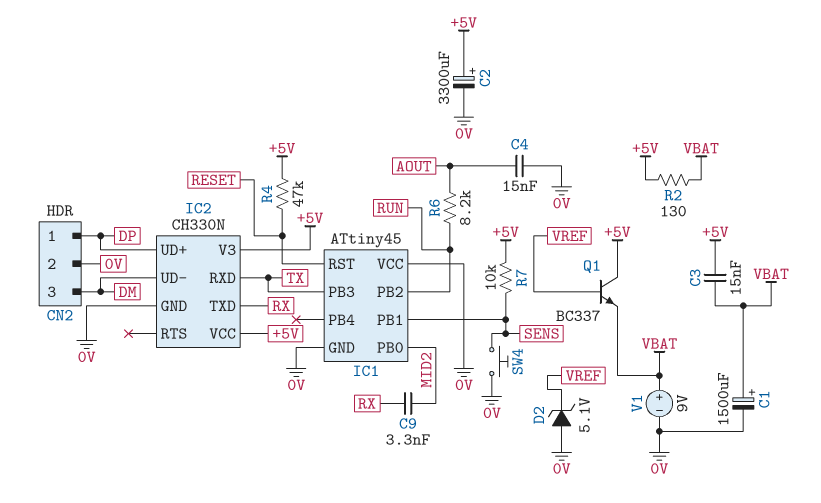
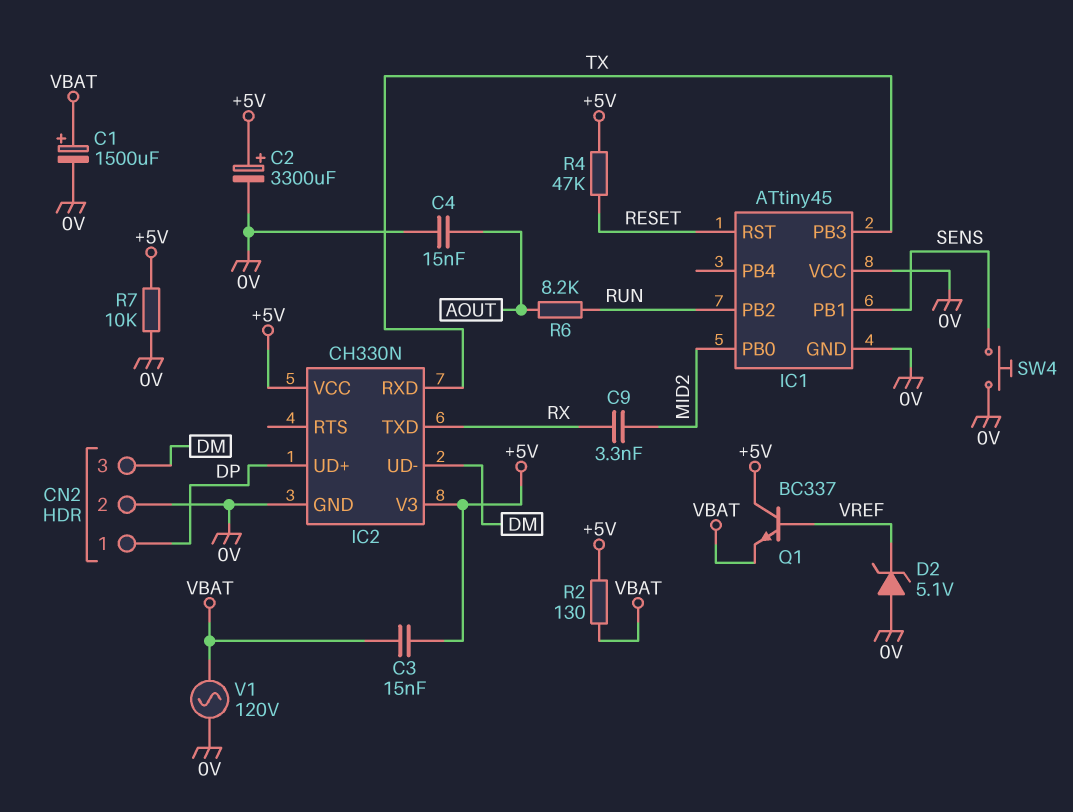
R7: 10k (+5V, SENS) -> 10k (+5V, 0V)
V1: 9V (plus VBAT, minus 0V) -> AC 120V (0V, VBAT)

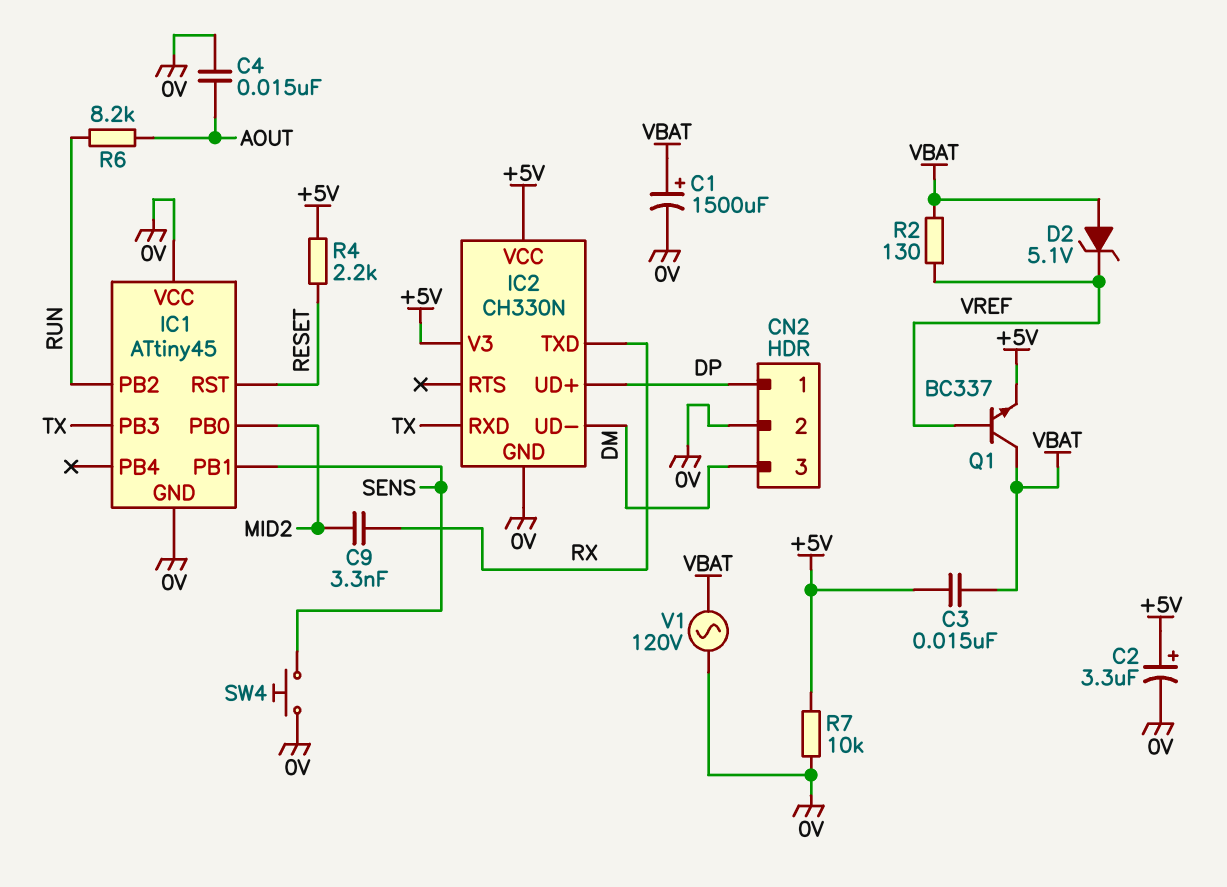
C2: 3300uF (plus +5V, minus 0V) -> 3.3uF (plus +5V, minus 0V)
D2: zener 5.1V (A 0V, K VREF) -> zener 5.1V (A VBAT, K VREF)
Q1: NPN BC337 (B VREF, C +5V, E VBAT) -> NPN BC337 (B VREF, C VBAT, E +5V)
R2: 130 (+5V, VBAT) -> 130 (VBAT, VREF)
R4: 47k (+5V, RESET) -> 2.2k (+5V, RESET)

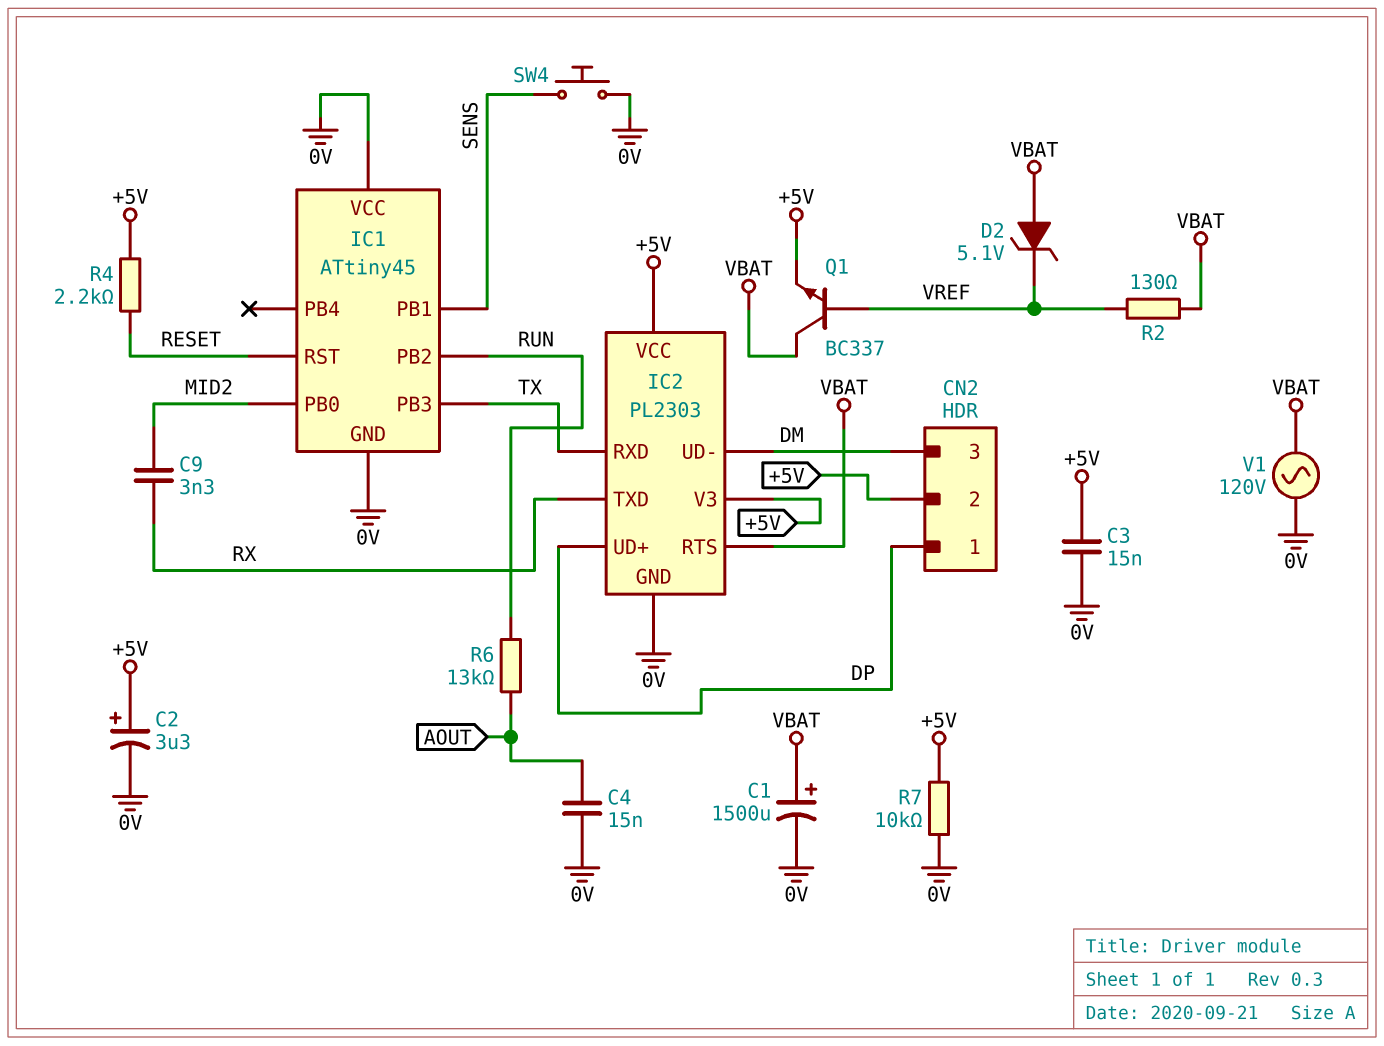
C3: 15nF (+5V, VBAT) -> 15nF (+5V, 0V)
CN2 pin 2: 0V -> +5V
IC2: CH330N -> PL2303
IC2 pin RTS: none -> VBAT
R6: 8.2k (AOUT, RUN) -> 13k (AOUT, RUN)

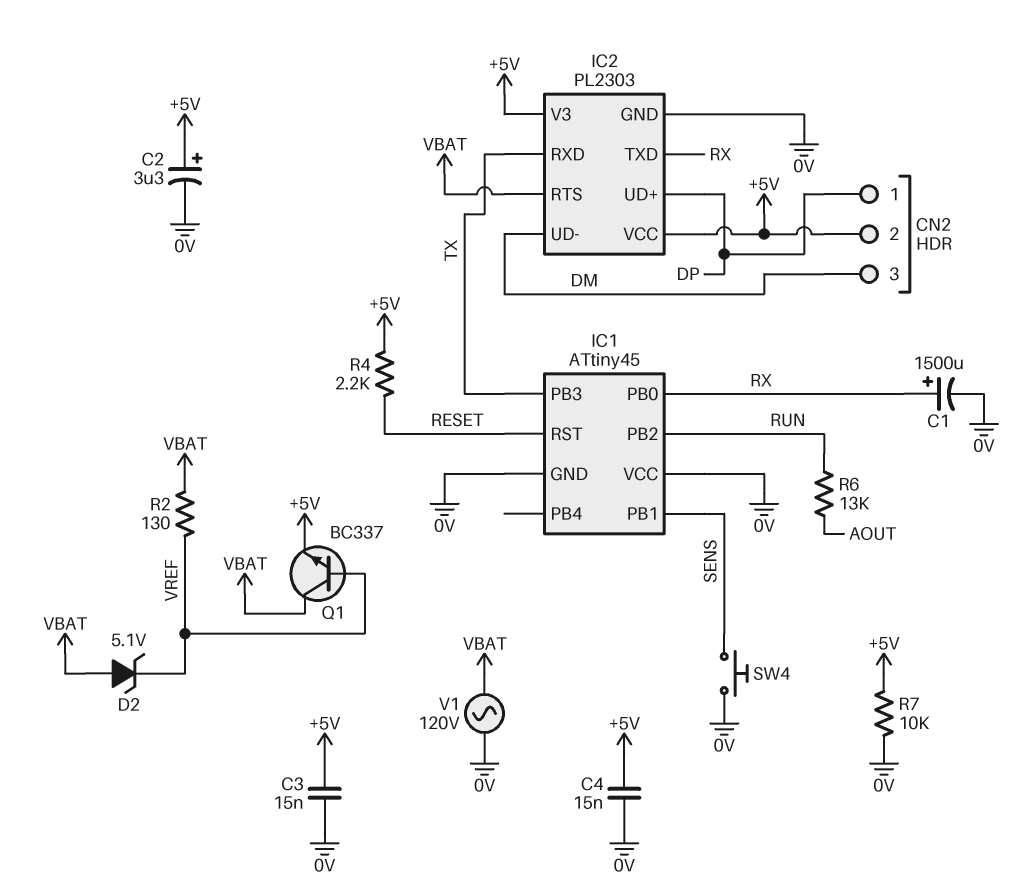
C1: 1500uF (plus VBAT, minus 0V) -> 1500uF (plus RX, minus 0V)
C4: 15nF (0V, AOUT) -> 15nF (+5V, 0V)
C9: 3.3nF (MID2, RX) -> none
IC1 pin PB0: MID2 -> RX

